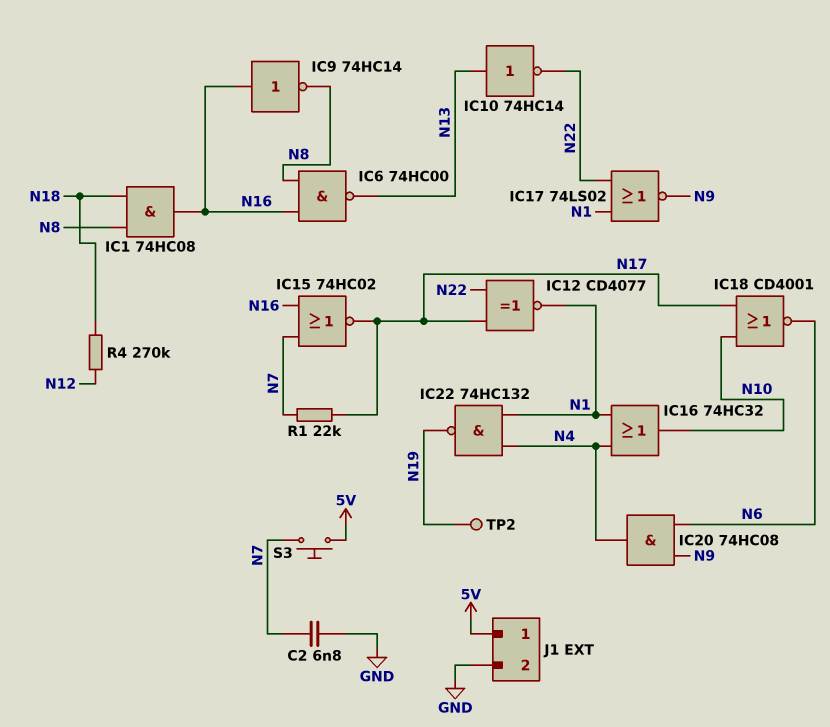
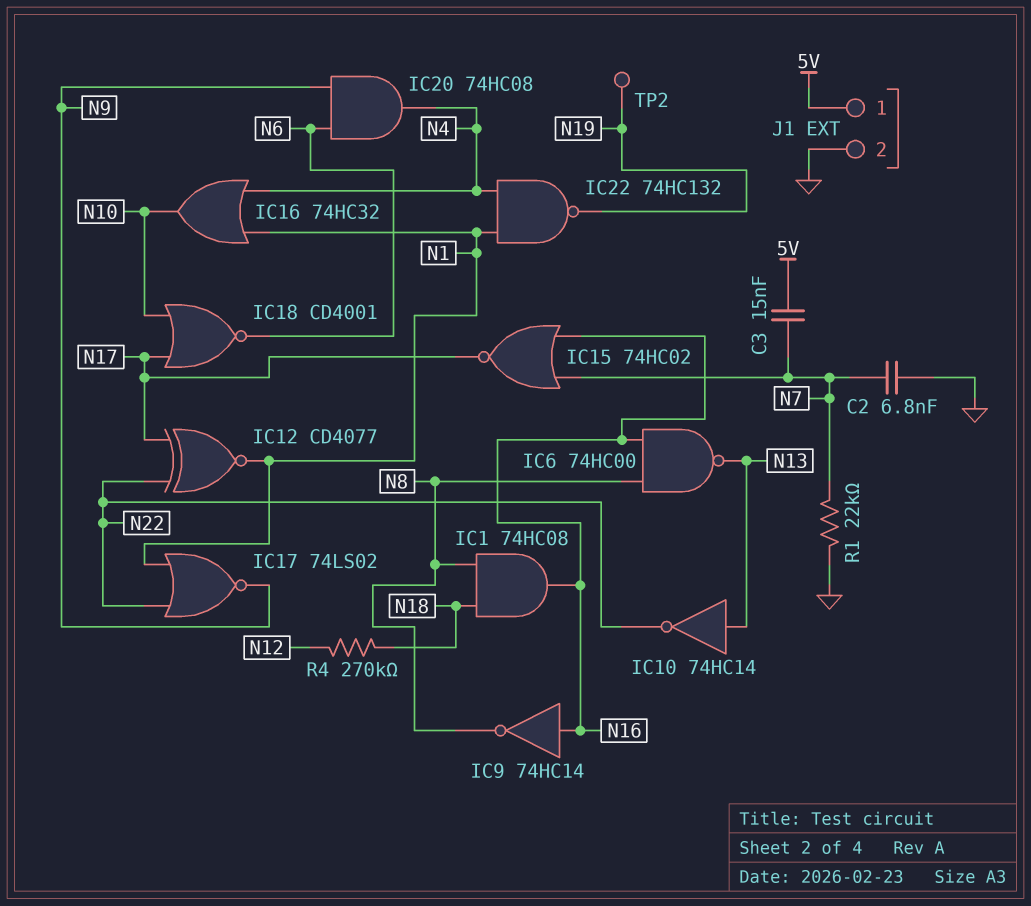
C3: none -> 15nF (5V, N7)
R1: 22k (N7, N17) -> 22k (GND, N7)
S3: button (5V, N7) -> none

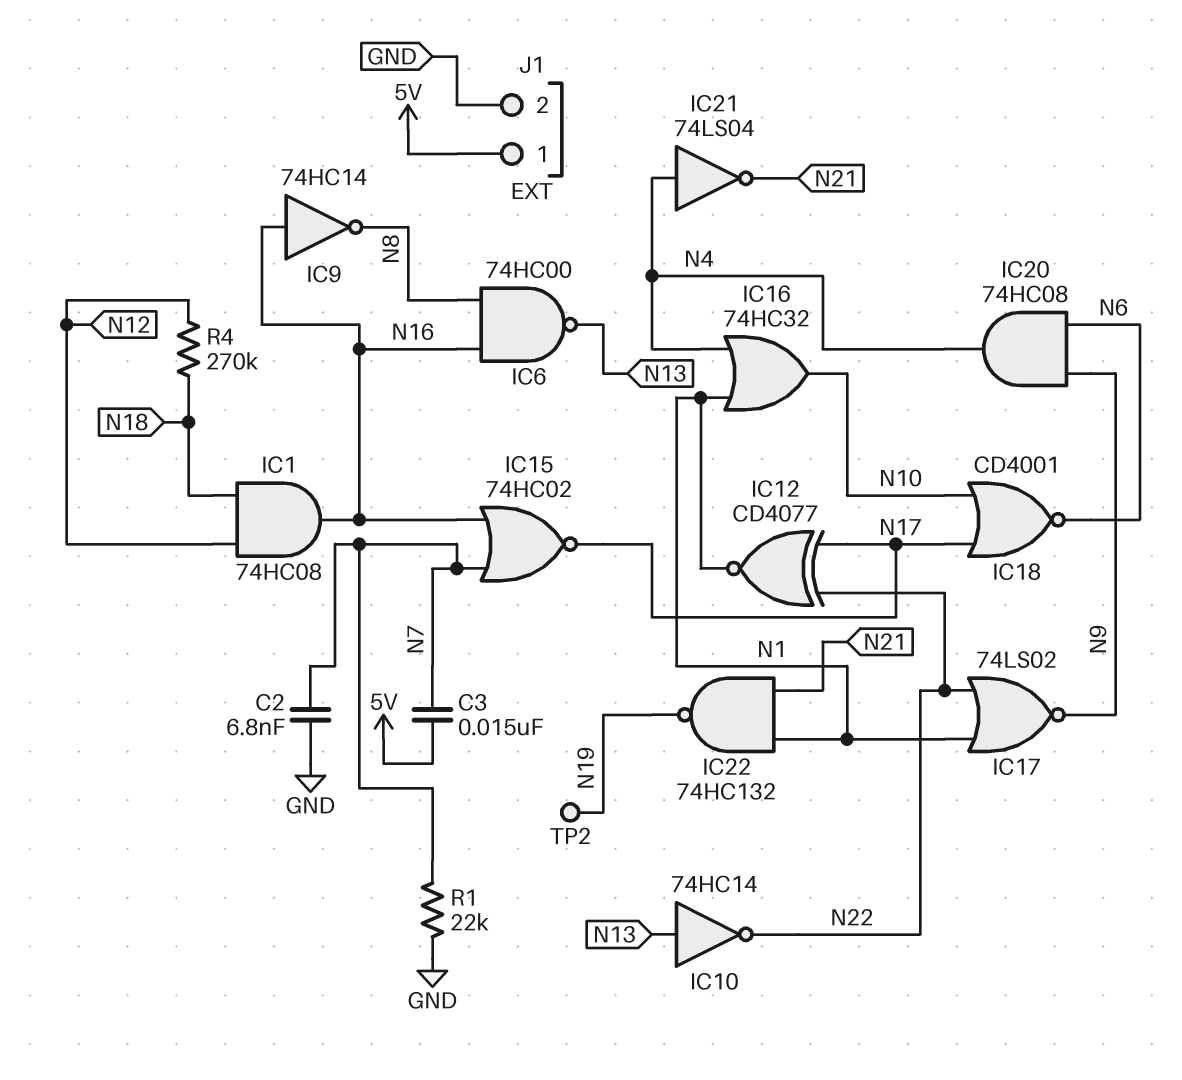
IC1: AND 74HC08 (in N8, in N18, out N16) -> AND 74HC08 (in N12, in N18, out N16)
IC21: none -> NOT 74LS04 (in N4, out N21)
IC22: NAND 74HC132 (in N1, in N4, out N19) -> NAND 74HC132 (in N1, in N21, out N19)

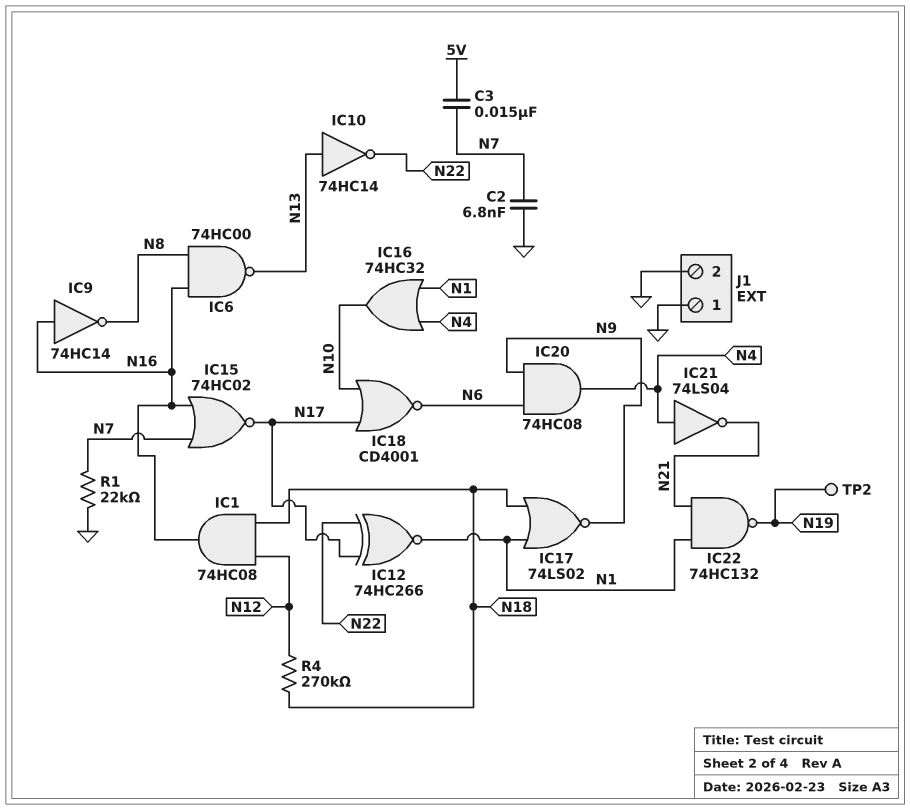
IC12: XNOR CD4077 (in N17, in N22, out N1) -> XNOR 74HC266 (in N17, in N22, out N1)
IC17: NOR 74LS02 (in N1, in N22, out N9) -> NOR 74LS02 (in N1, in N18, out N9)
J1 pin 1: 5V -> GND

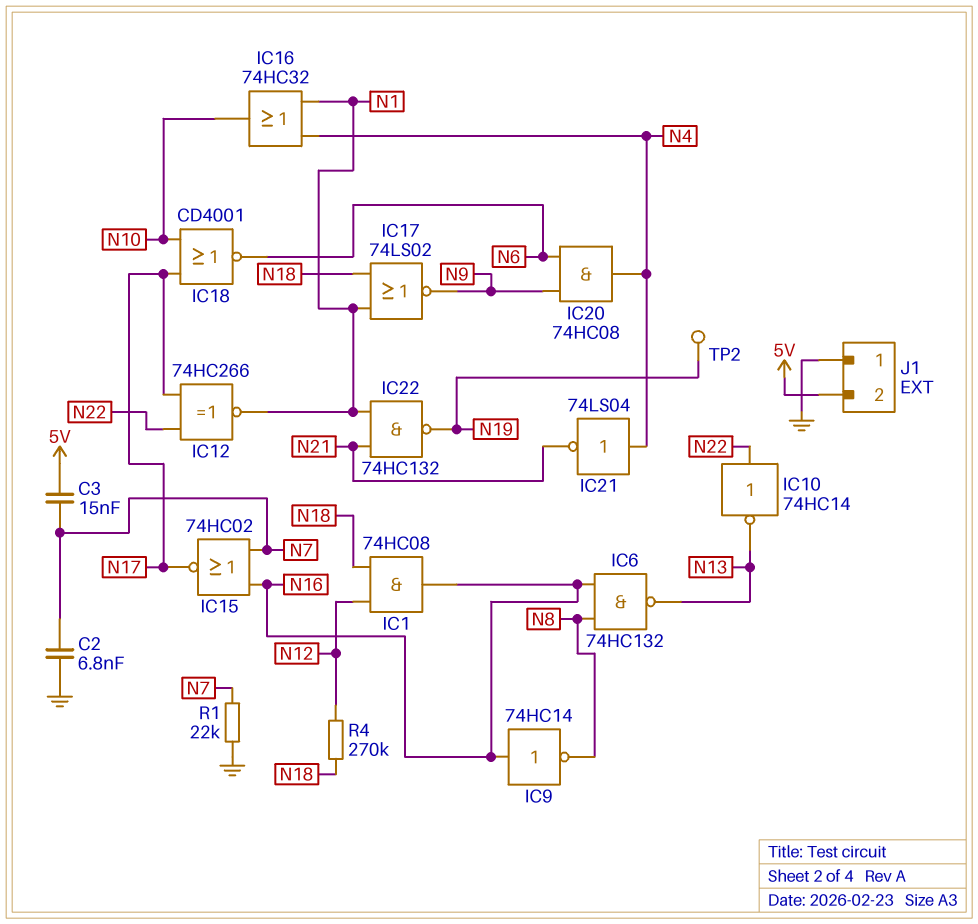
IC6: NAND 74HC00 (in N8, in N16, out N13) -> NAND 74HC132 (in N8, in N16, out N13)
IC10: NOT 74HC14 (in N13, out N22) -> NOT 74HC14 (in N22, out N13)
J1 pin 2: GND -> 5V

